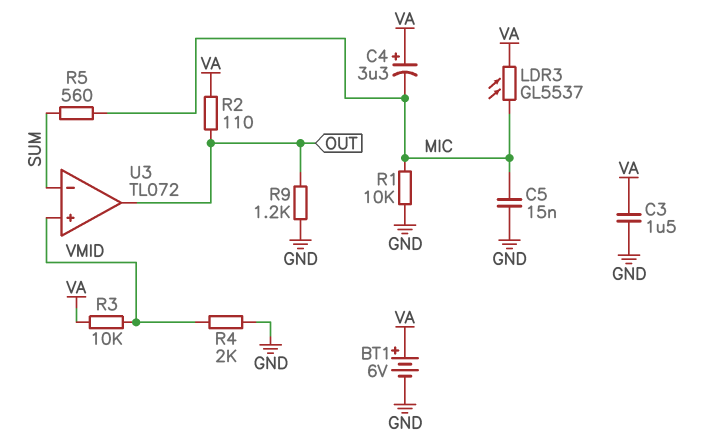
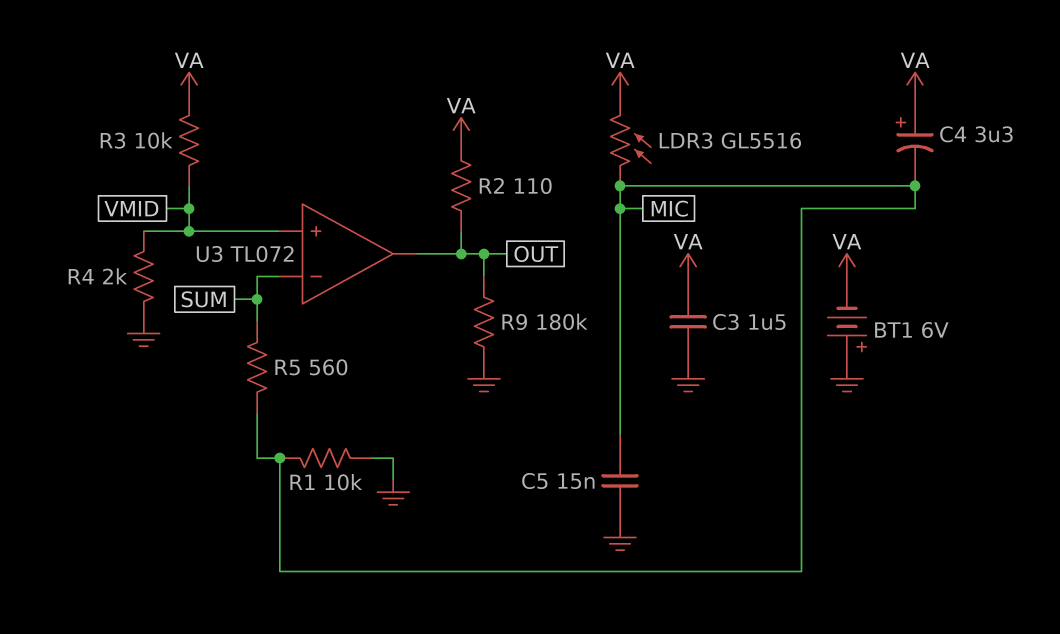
BT1: 6V (plus VA, minus GND) -> 6V (plus GND, minus VA)
LDR3: GL5537 (MIC, VA) -> GL5516 (MIC, VA)
R9: 1.2k (GND, OUT) -> 180k (GND, OUT)

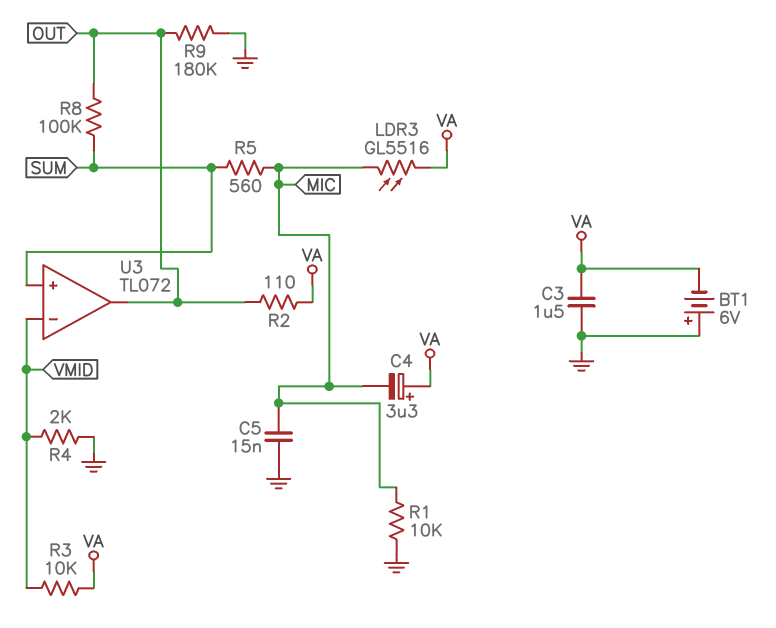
R8: none -> 100k (OUT, SUM)
U3 pin in+: VMID -> SUM
U3 pin in-: SUM -> VMID

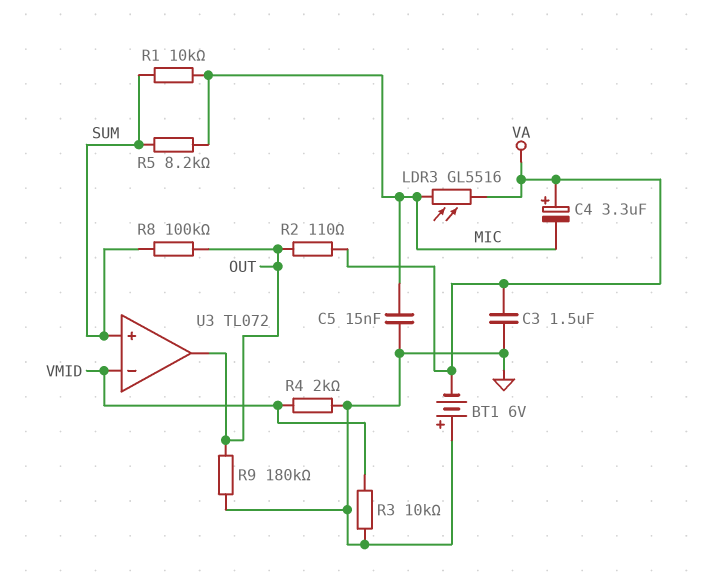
R1: 10k (GND, MIC) -> 10k (MIC, SUM)
R3: 10k (VA, VMID) -> 10k (GND, VMID)
R5: 560 (MIC, SUM) -> 8.2k (MIC, SUM)

